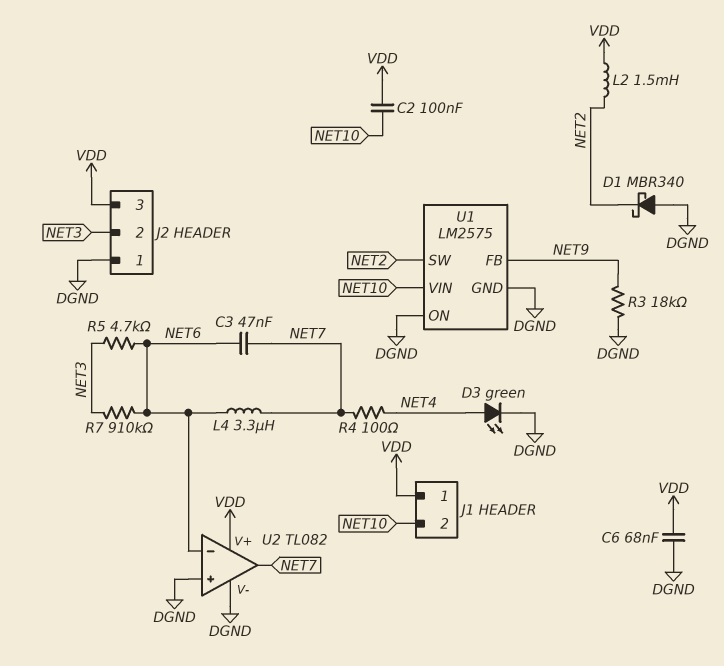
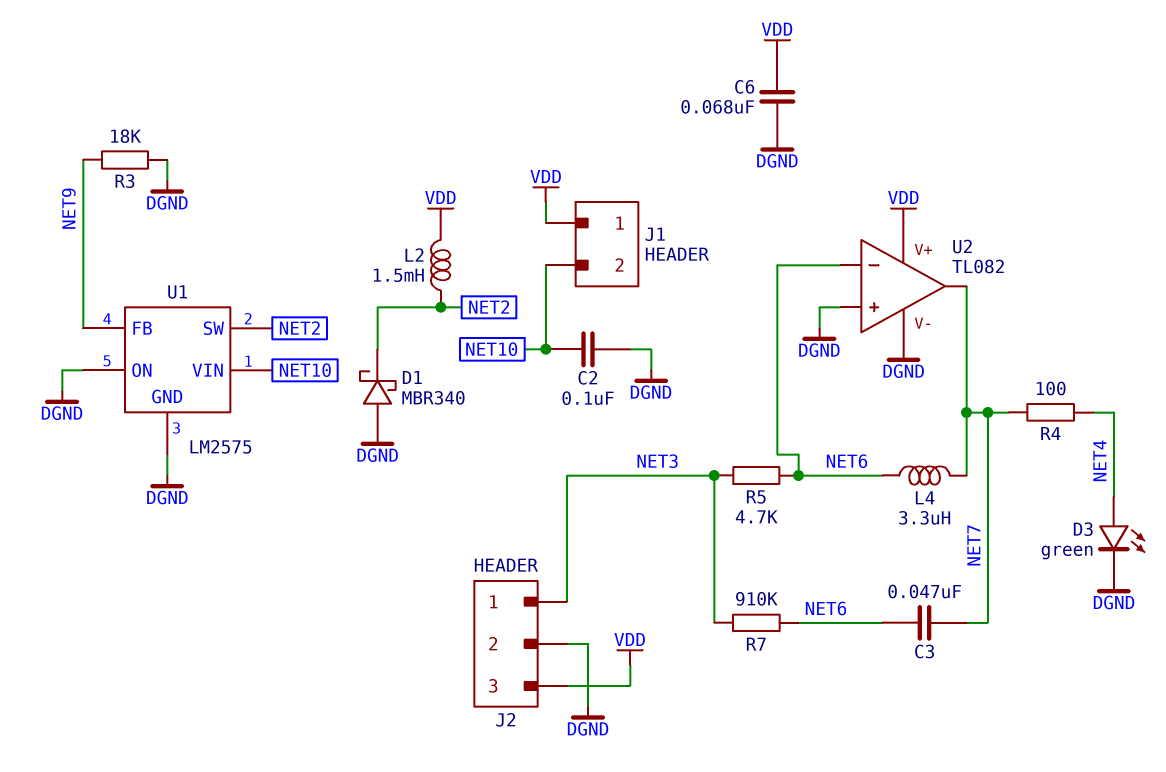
C2: 100nF (NET10, VDD) -> 100nF (DGND, NET10)
J2 pin 1: DGND -> NET3
J2 pin 2: NET3 -> DGND

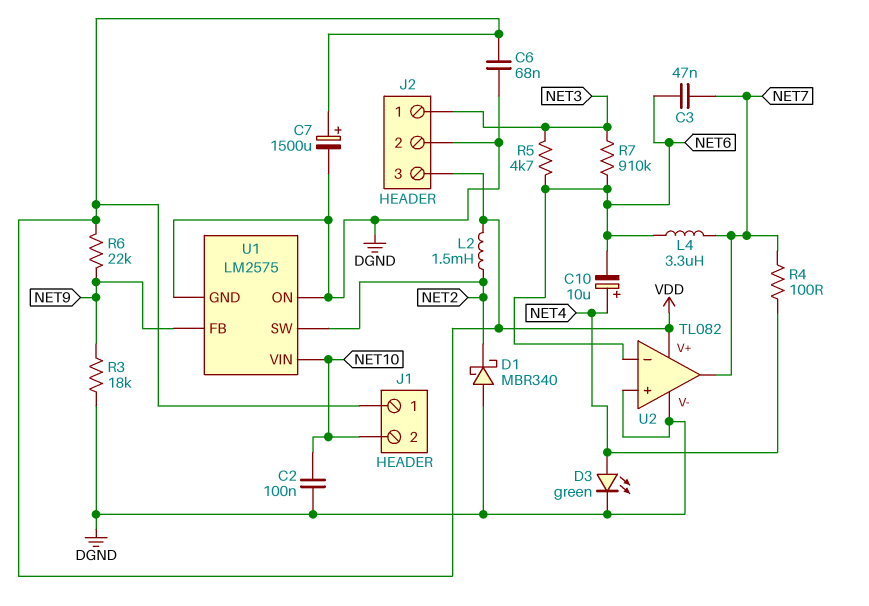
C7: none -> 1500uF (plus VDD, minus DGND)
C10: none -> 10uF (plus NET4, minus NET6)
R6: none -> 22k (NET9, VDD)

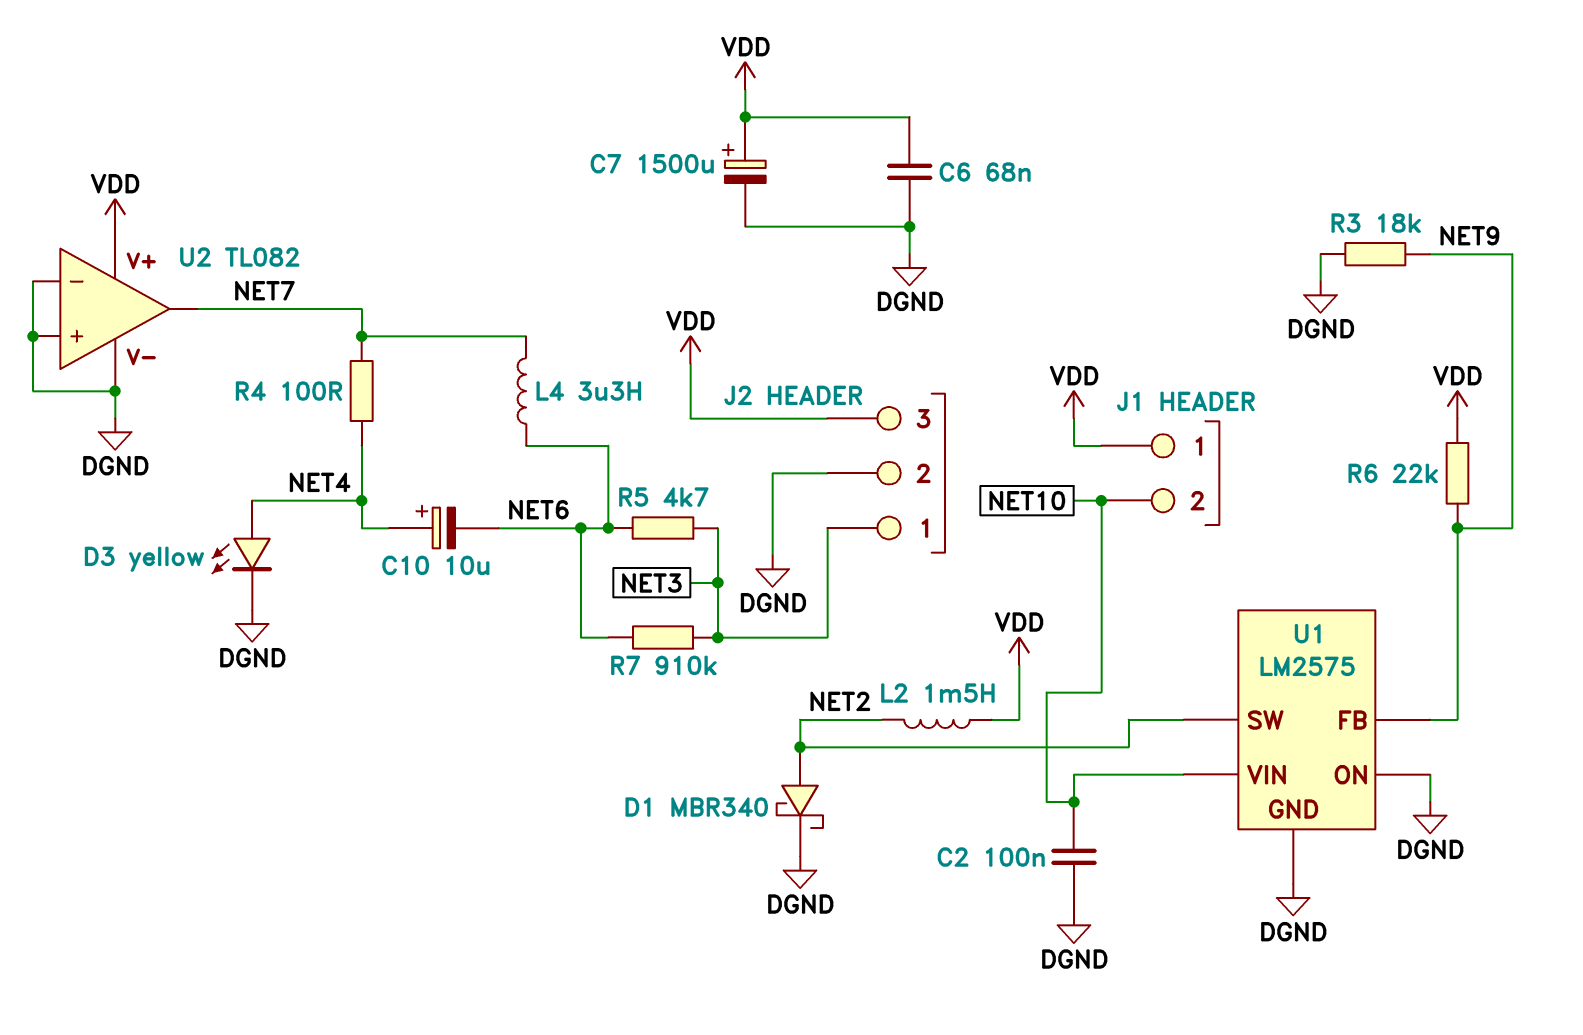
C3: 47nF (NET6, NET7) -> none
D1: schottky MBR340 (A DGND, K NET2) -> schottky MBR340 (A NET2, K DGND)
D3: LED green (A NET4, K DGND) -> LED yellow (A NET4, K DGND)
U2 pin in-: NET6 -> DGND

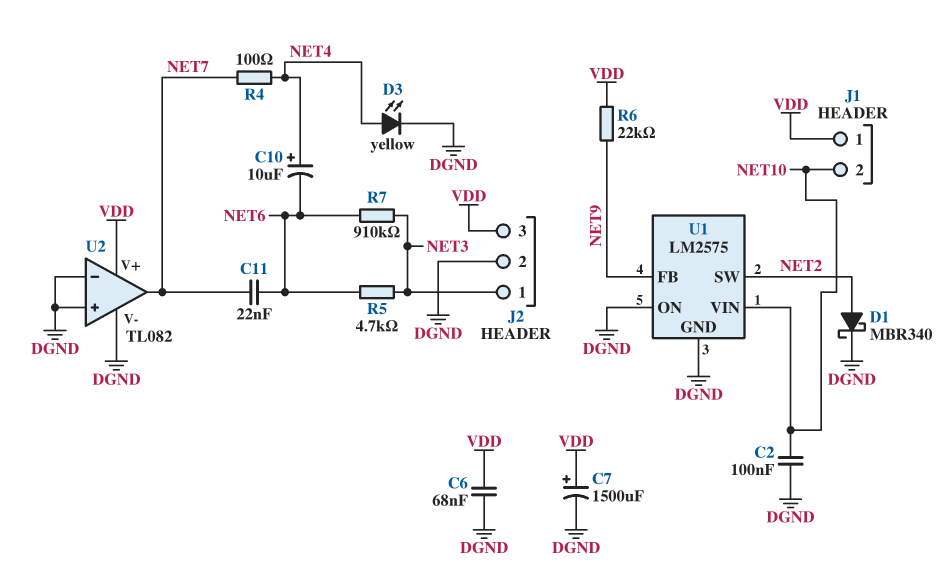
C11: none -> 22nF (NET6, NET7)
L2: 1.5mH (NET2, VDD) -> none
L4: 3.3uH (NET6, NET7) -> none
R3: 18k (DGND, NET9) -> none

